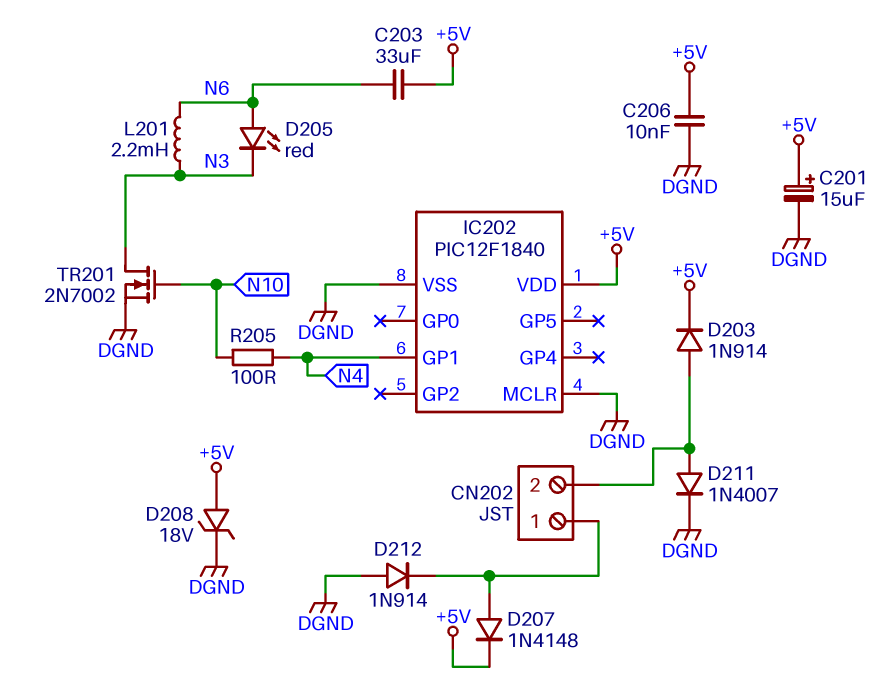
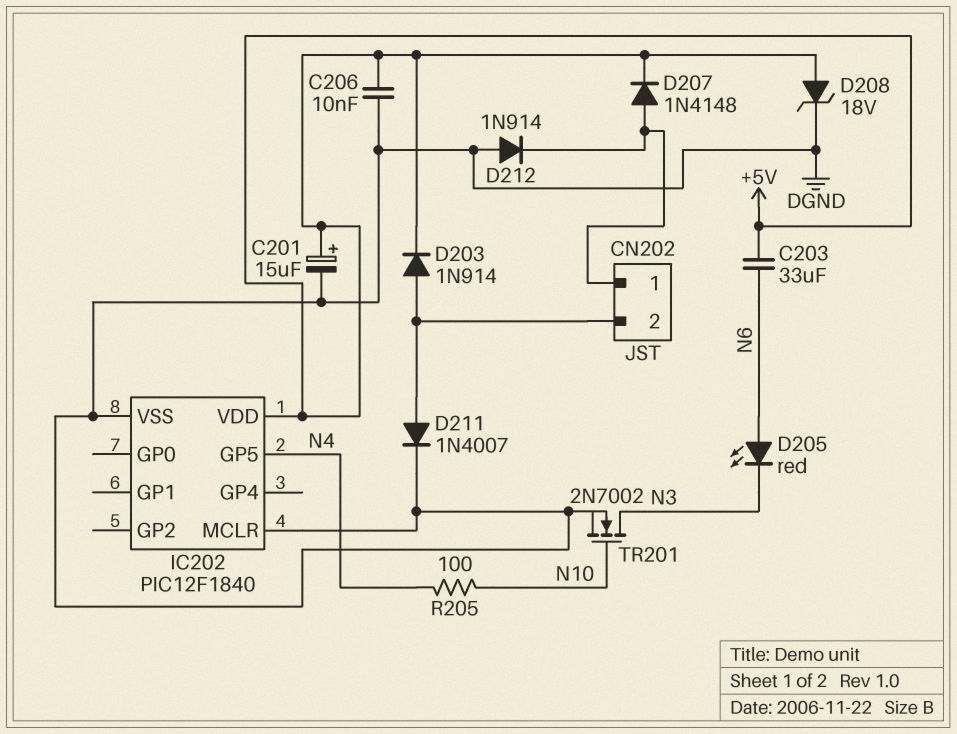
IC202 pin GP1: N4 -> none
IC202 pin GP5: none -> N4
L201: 2.2mH (N3, N6) -> none

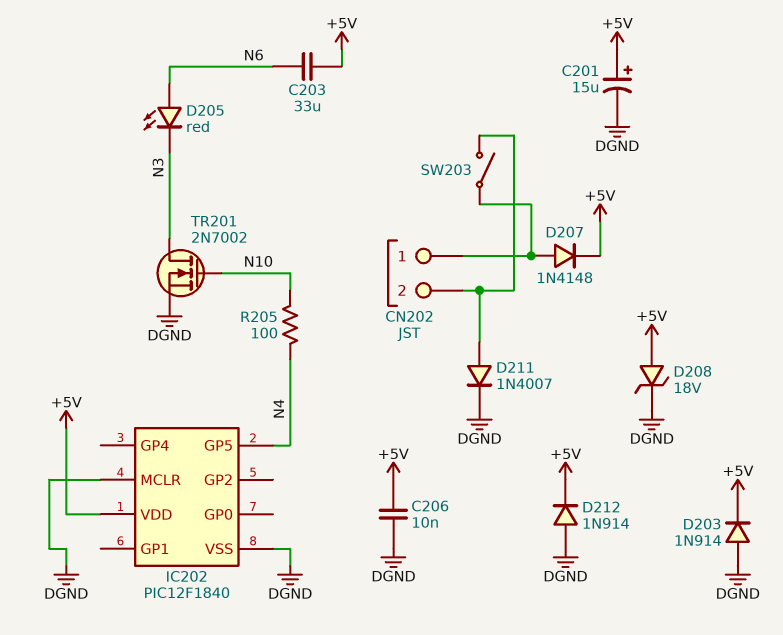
D203: diode 1N914 (A CN202/2, K +5V) -> diode 1N914 (A DGND, K +5V)
D212: diode 1N914 (A DGND, K CN202/1) -> diode 1N914 (A DGND, K +5V)
SW203: none -> switch (CN202/1, CN202/2)

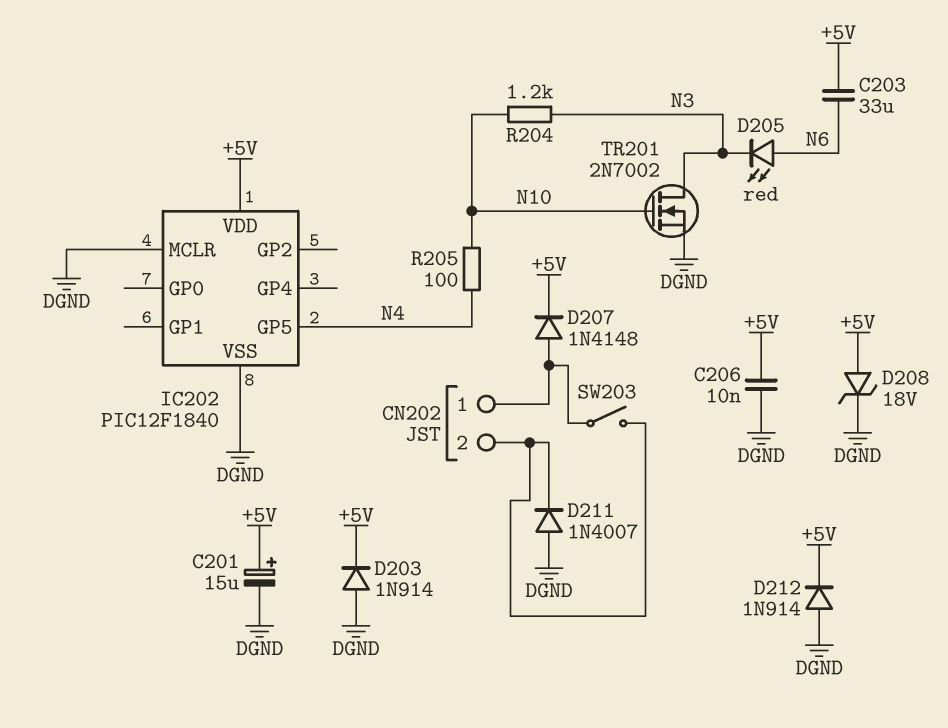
D211: diode 1N4007 (A CN202/2, K DGND) -> diode 1N4007 (A DGND, K CN202/2)
R204: none -> 1.2k (N3, N10)

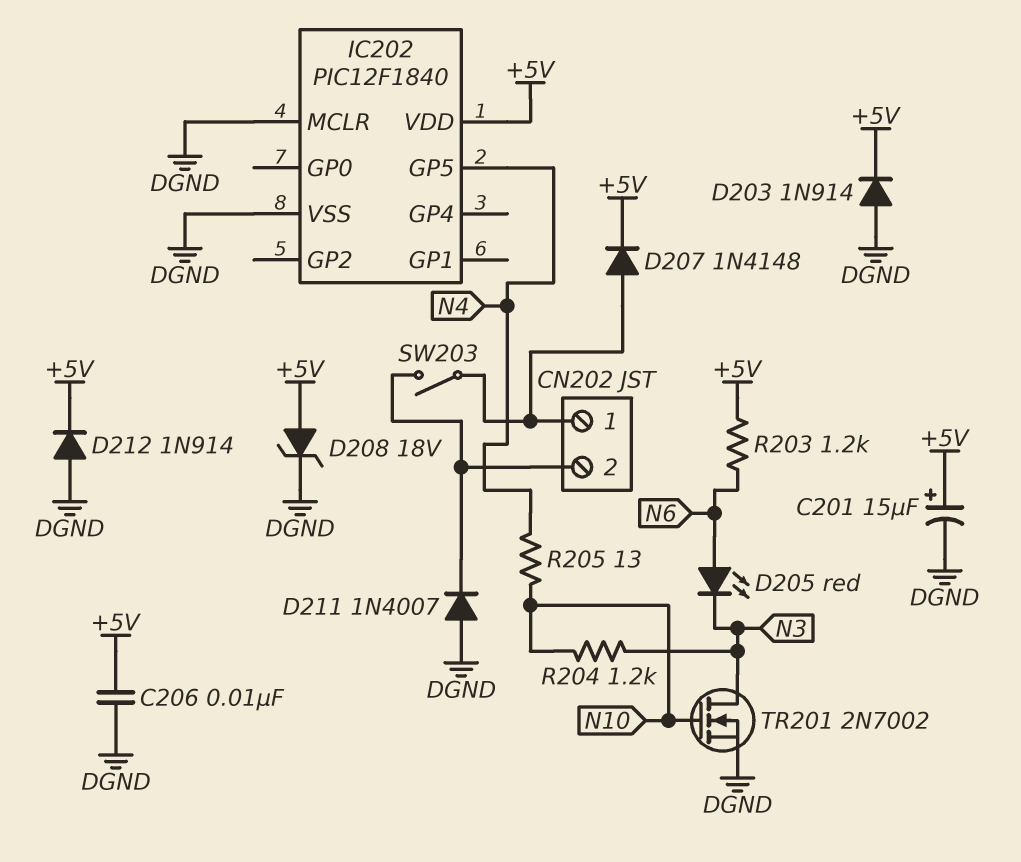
C203: 33uF (+5V, N6) -> none
R203: none -> 1.2k (+5V, N6)
R205: 100 (N4, N10) -> 13 (N4, N10)

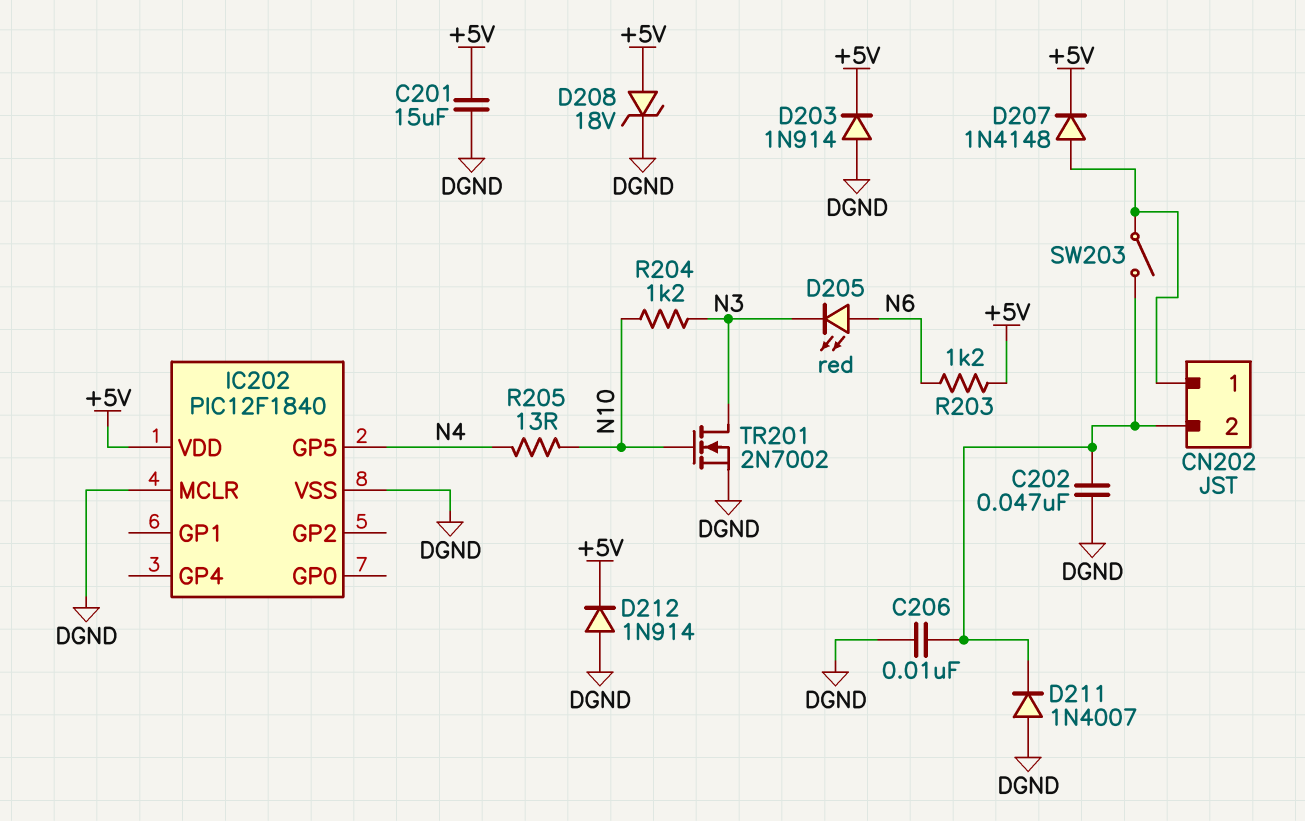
C201: 15uF (plus +5V, minus DGND) -> 15uF (+5V, DGND)
C202: none -> 47nF (CN202/2, DGND)
C206: 10nF (+5V, DGND) -> 10nF (CN202/2, DGND)

